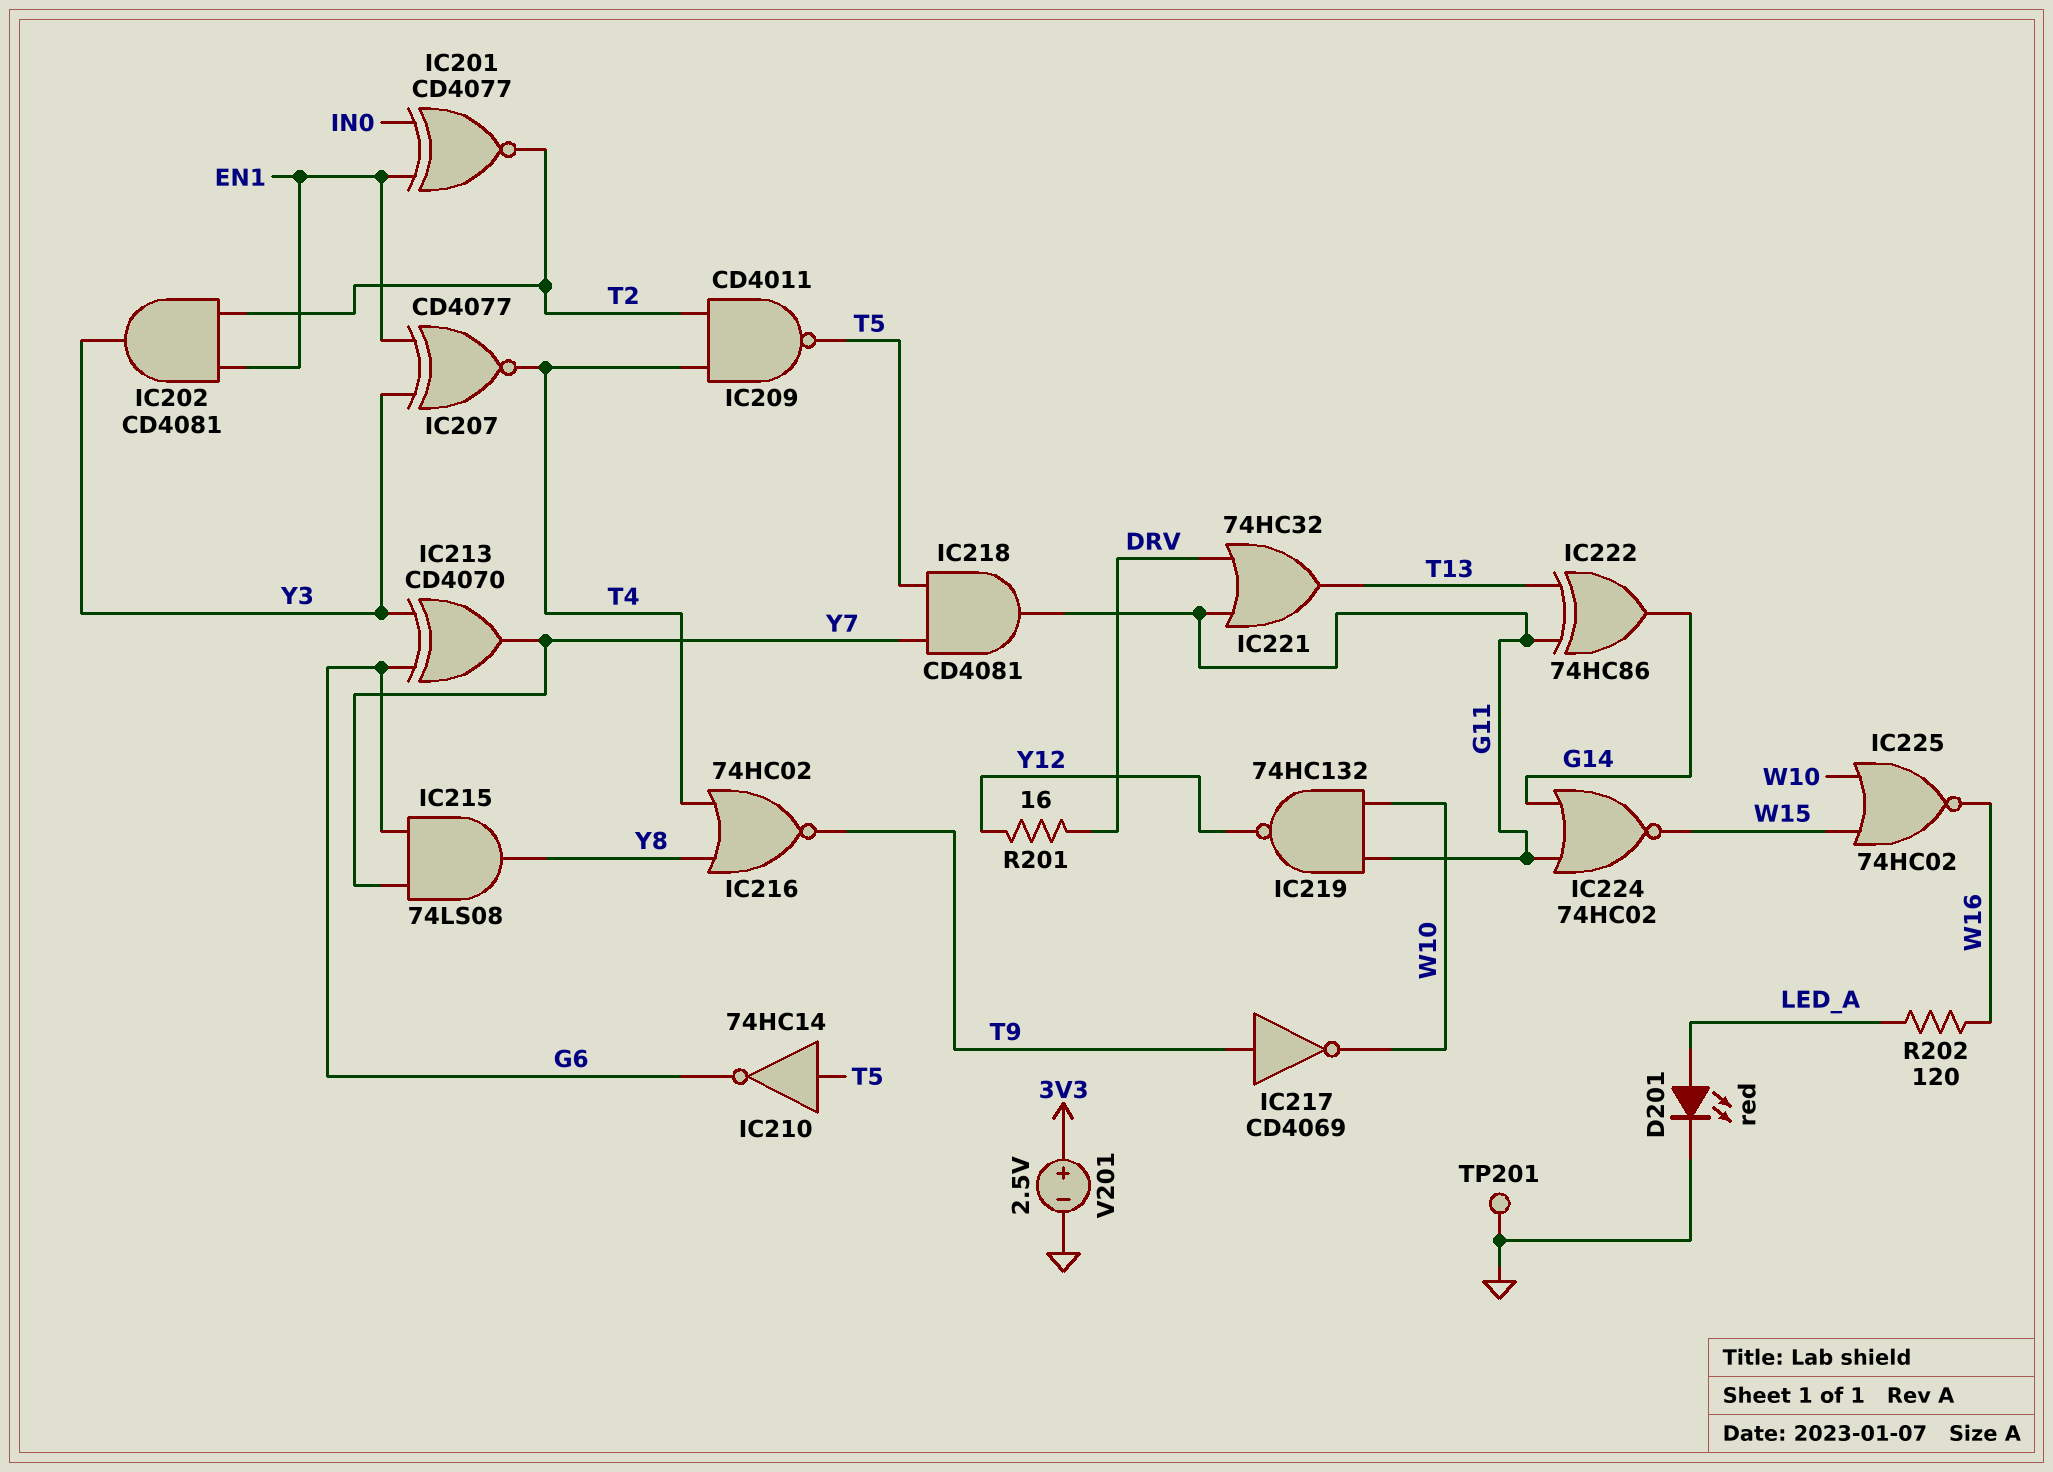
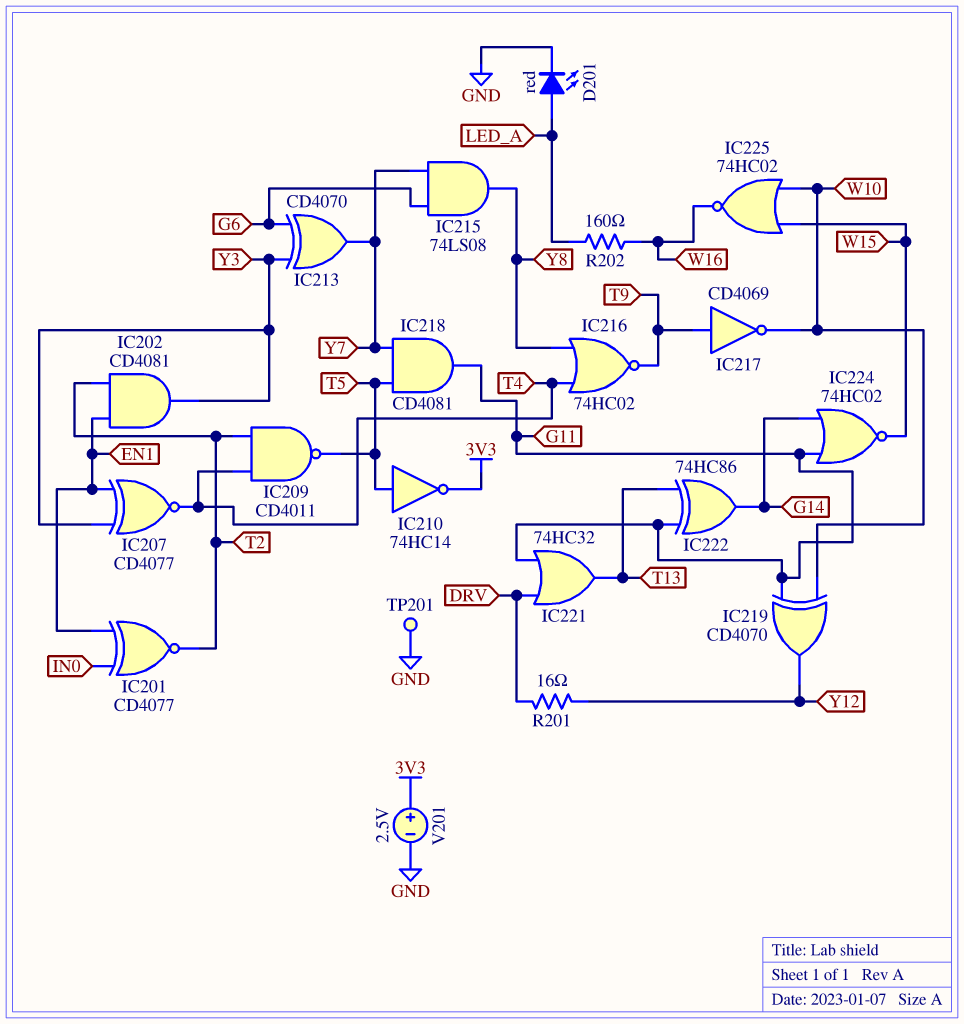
IC210: NOT 74HC14 (in T5, out G6) -> NOT 74HC14 (in T5, out 3V3)
IC219: NAND 74HC132 (in G11, in W10, out Y12) -> XOR CD4070 (in G11, in W10, out Y12)
R202: 120 (LED_A, W16) -> 160 (LED_A, W16)

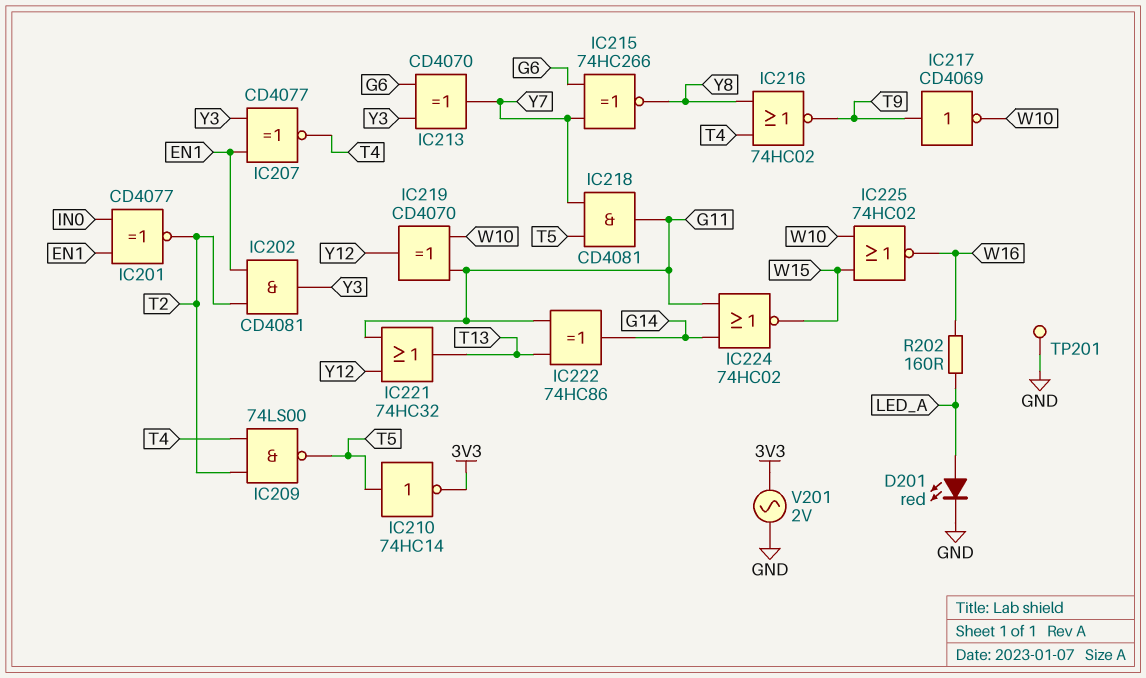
IC209: NAND CD4011 (in T2, in T4, out T5) -> NAND 74LS00 (in T2, in T4, out T5)
IC215: AND 74LS08 (in G6, in Y7, out Y8) -> XNOR 74HC266 (in G6, in Y7, out Y8)
IC221: OR 74HC32 (in DRV, in G11, out T13) -> OR 74HC32 (in G11, in Y12, out T13)
R201: 16 (DRV, Y12) -> none
V201: 2.5V (plus 3V3, minus GND) -> AC 2V (3V3, GND)

